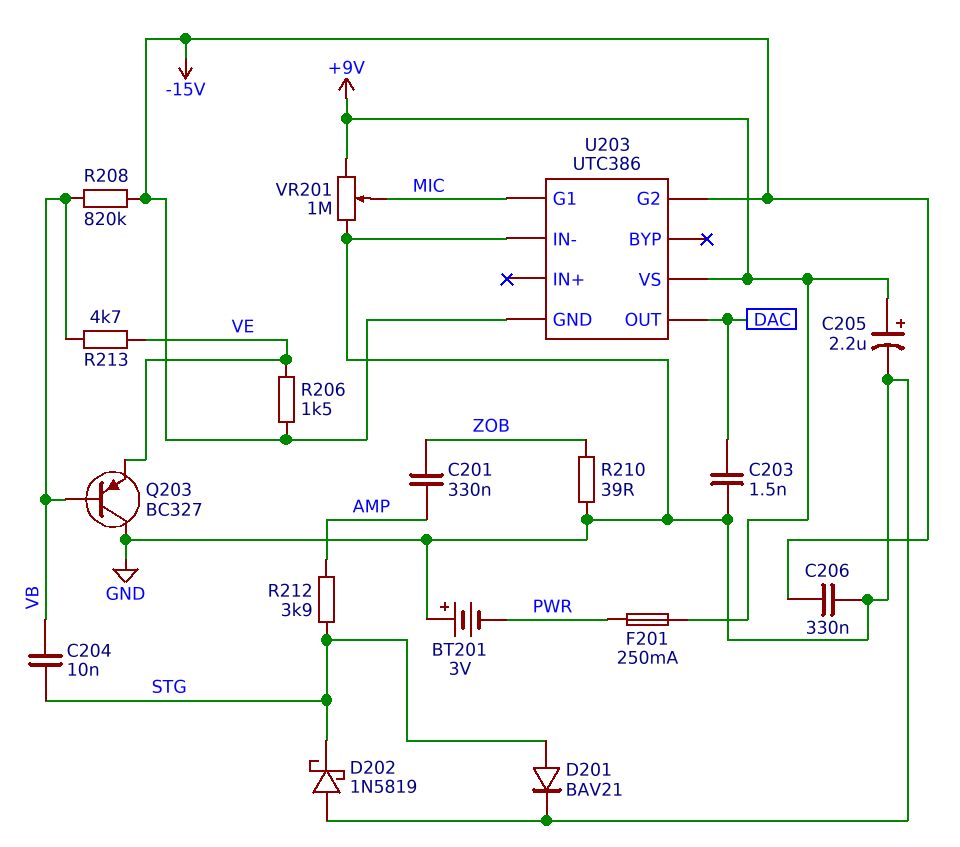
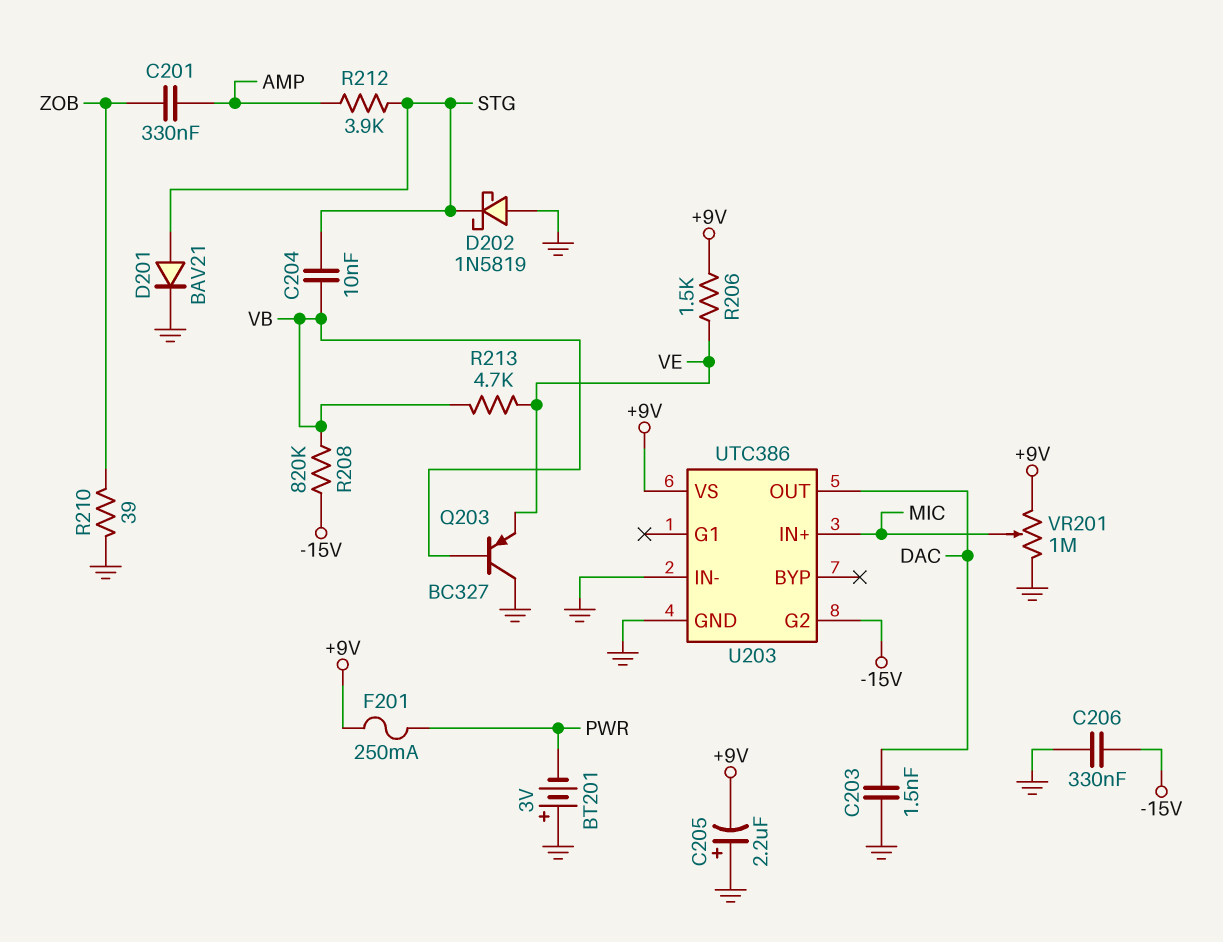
C205: 2.2uF (plus +9V, minus GND) -> 2.2uF (plus GND, minus +9V)
R206: 1.5k (-15V, VE) -> 1.5k (+9V, VE)
U203 pin G1: MIC -> none
U203 pin GND: -15V -> GND
U203 pin IN+: none -> MIC

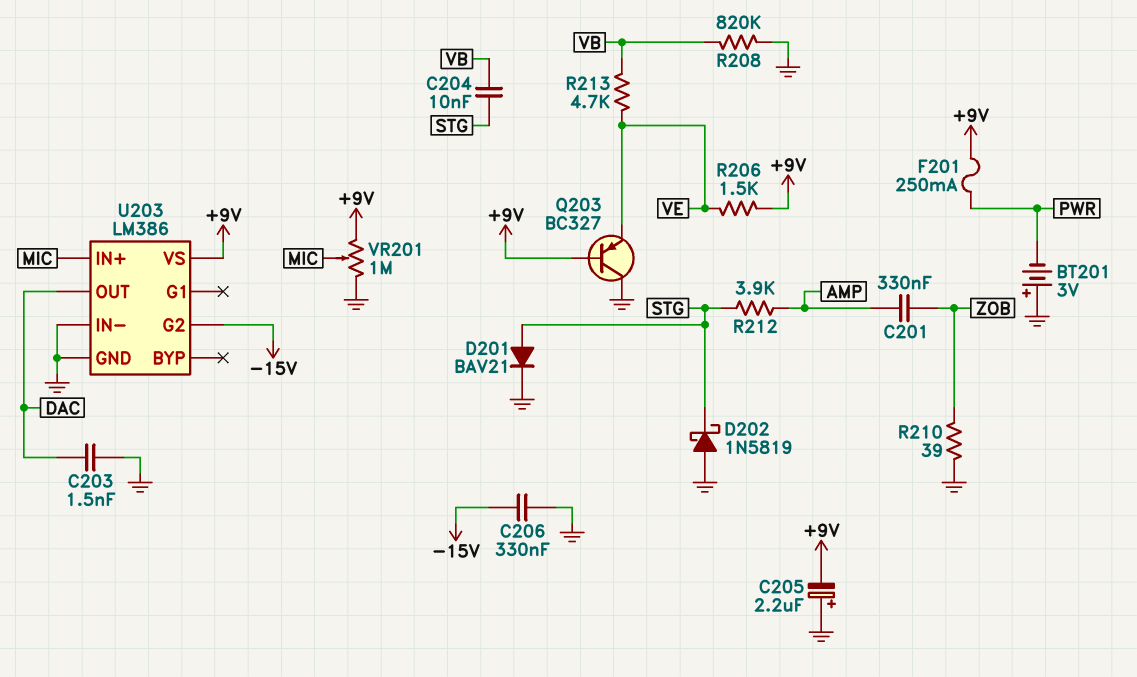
Q203: PNP BC327 (B VB, C GND, E VE) -> PNP BC327 (B +9V, C GND, E VE)
R208: 820k (-15V, VB) -> 820k (GND, VB)
U203: UTC386 -> LM386

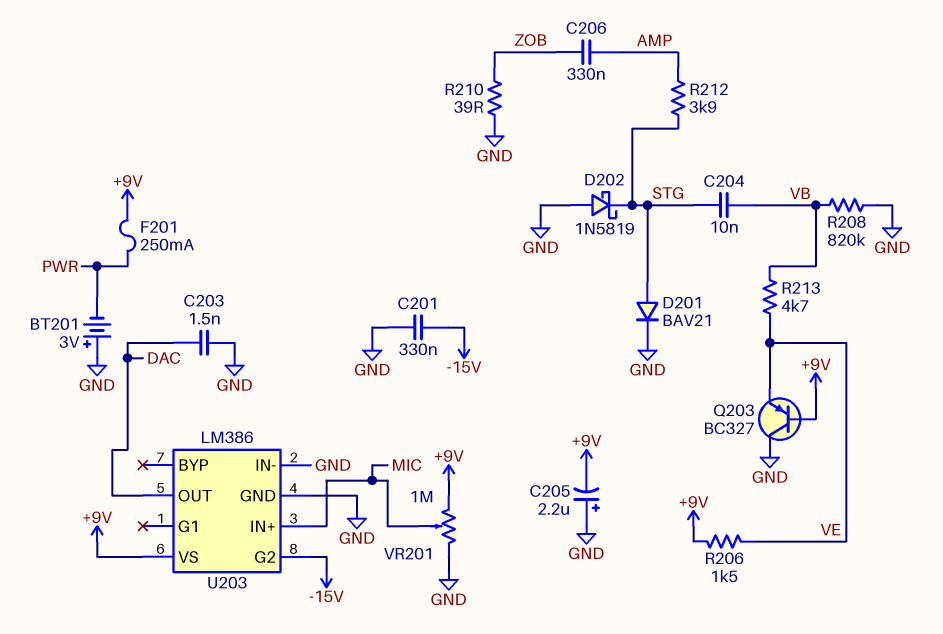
C201: 330nF (AMP, ZOB) -> 330nF (-15V, GND)
C206: 330nF (-15V, GND) -> 330nF (AMP, ZOB)

